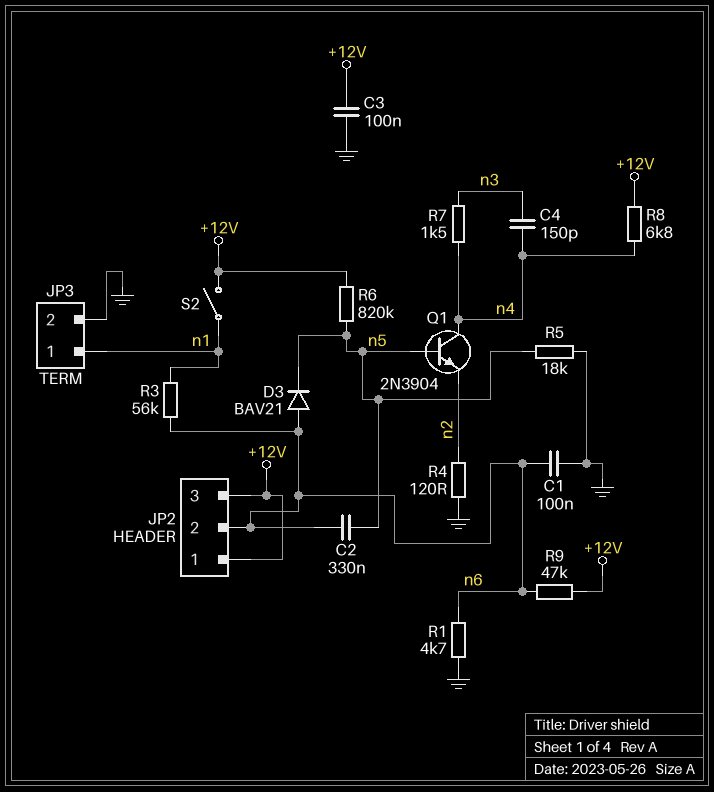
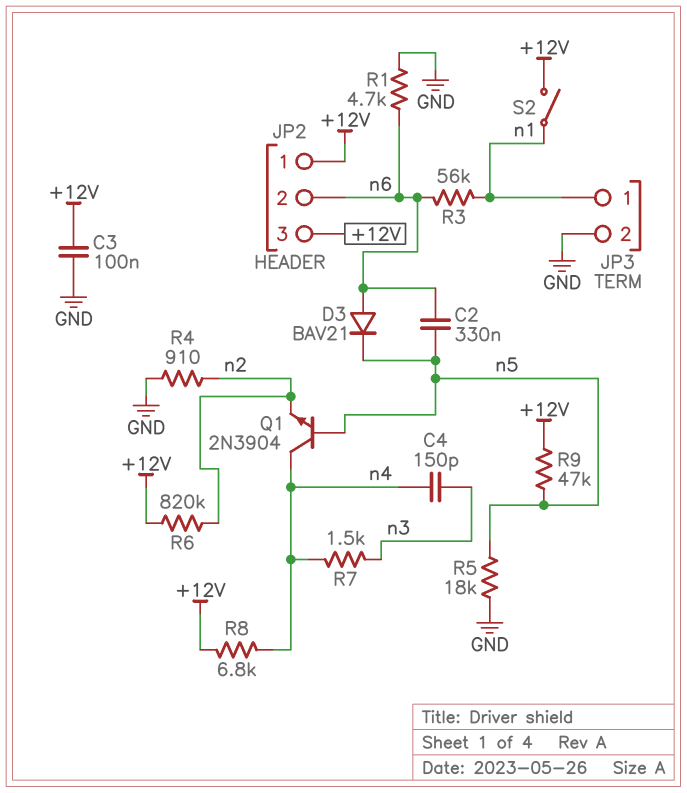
C1: 100nF (GND, n6) -> none
R4: 120 (GND, n2) -> 910 (GND, n2)
R6: 820k (+12V, n5) -> 820k (+12V, n2)
R9: 47k (+12V, n6) -> 47k (+12V, n5)

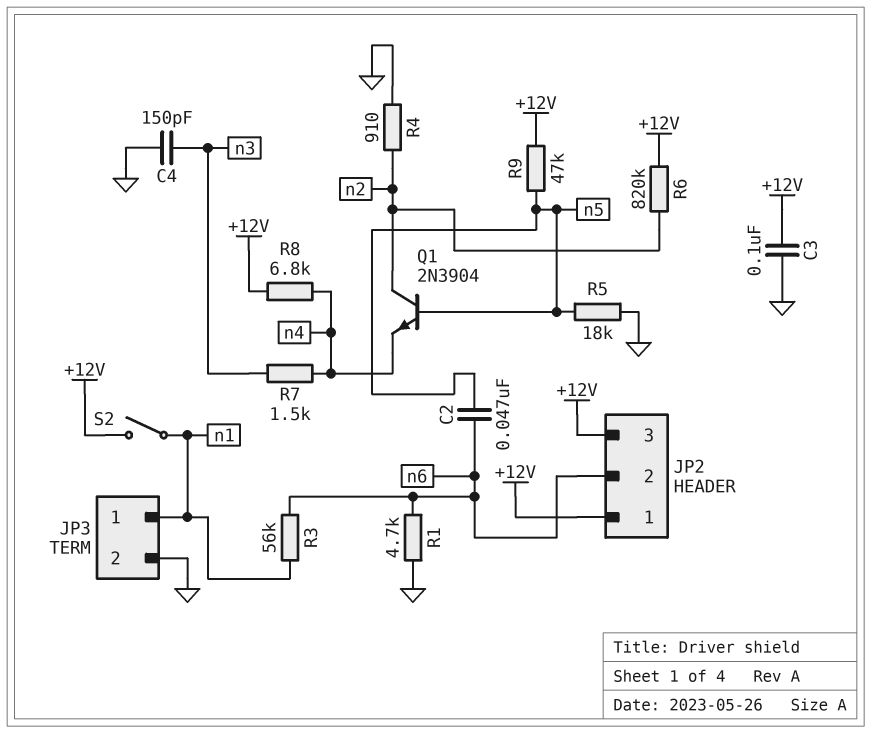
C2: 330nF (n5, n6) -> 47nF (n5, n6)
C4: 150pF (n3, n4) -> 150pF (GND, n3)
D3: diode BAV21 (A n6, K n5) -> none
Q1: NPN 2N3904 (B n5, C n4, E n2) -> NPN 2N3904 (B n5, C n2, E n4)

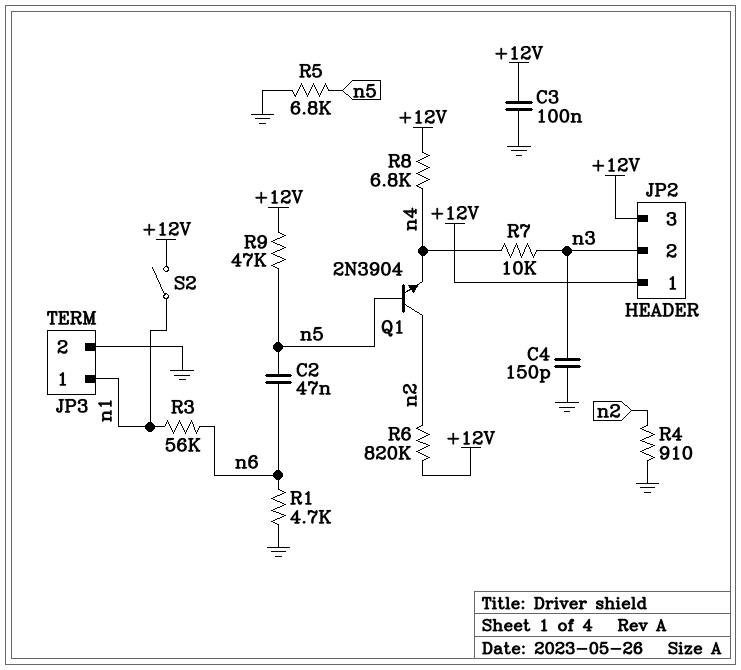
JP2 pin 2: n6 -> n3
R5: 18k (GND, n5) -> 6.8k (GND, n5)
R7: 1.5k (n3, n4) -> 10k (n3, n4)

